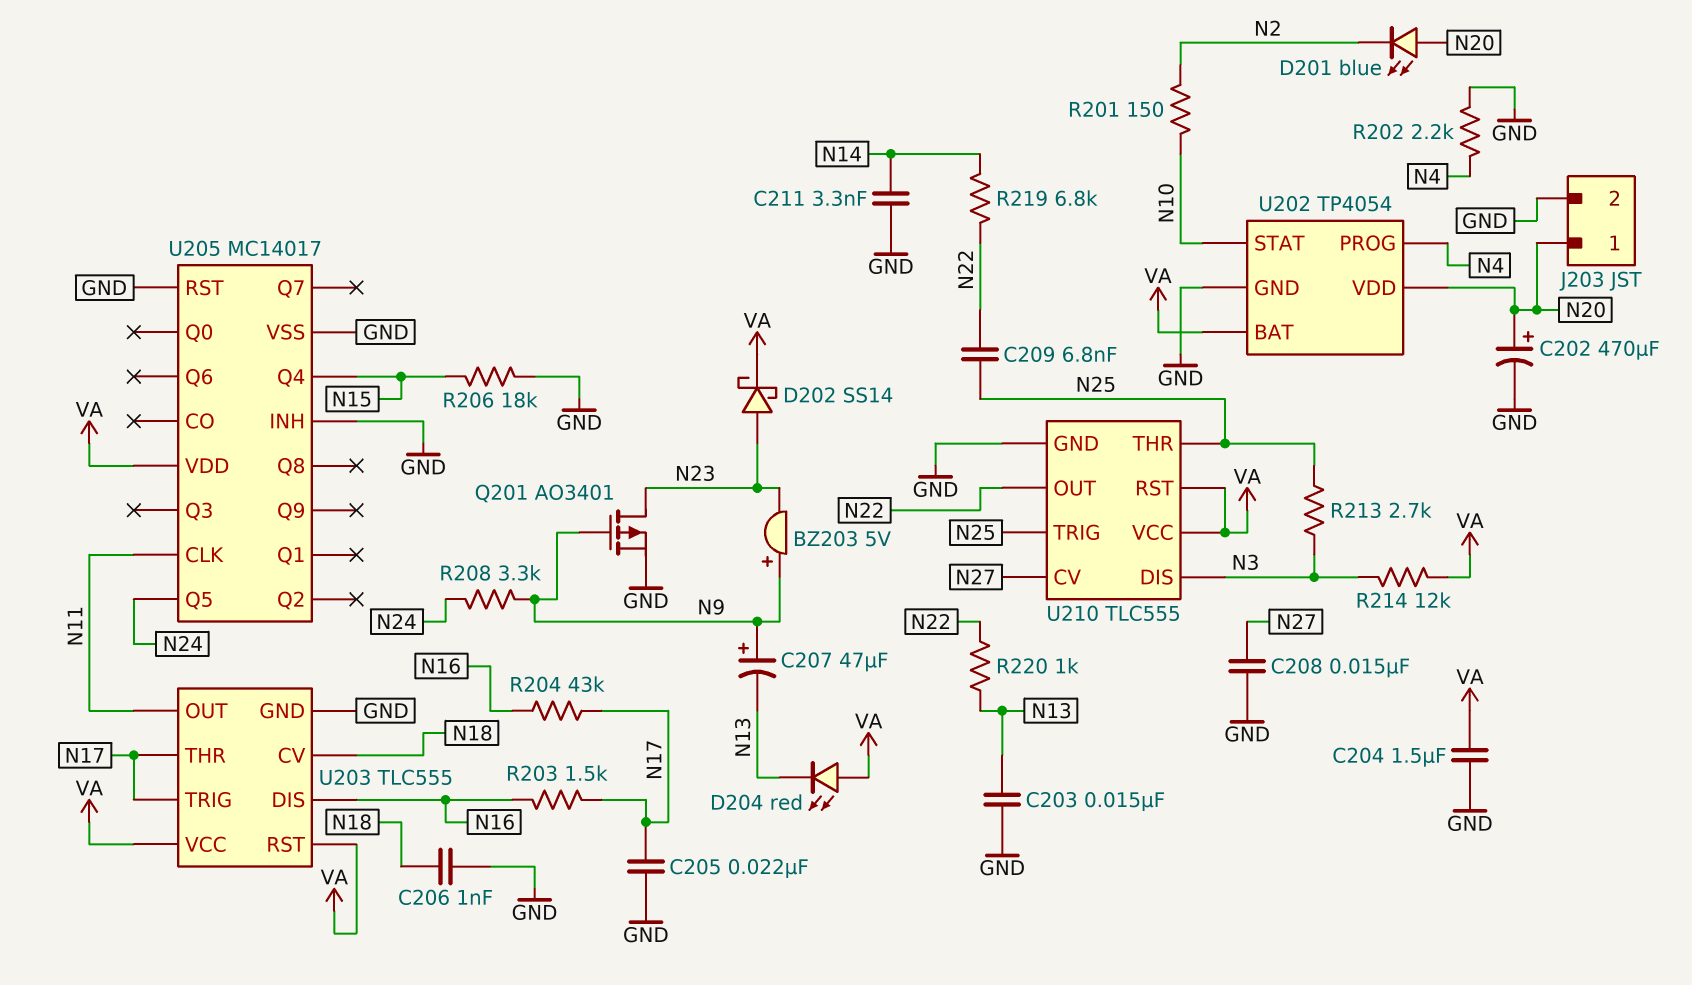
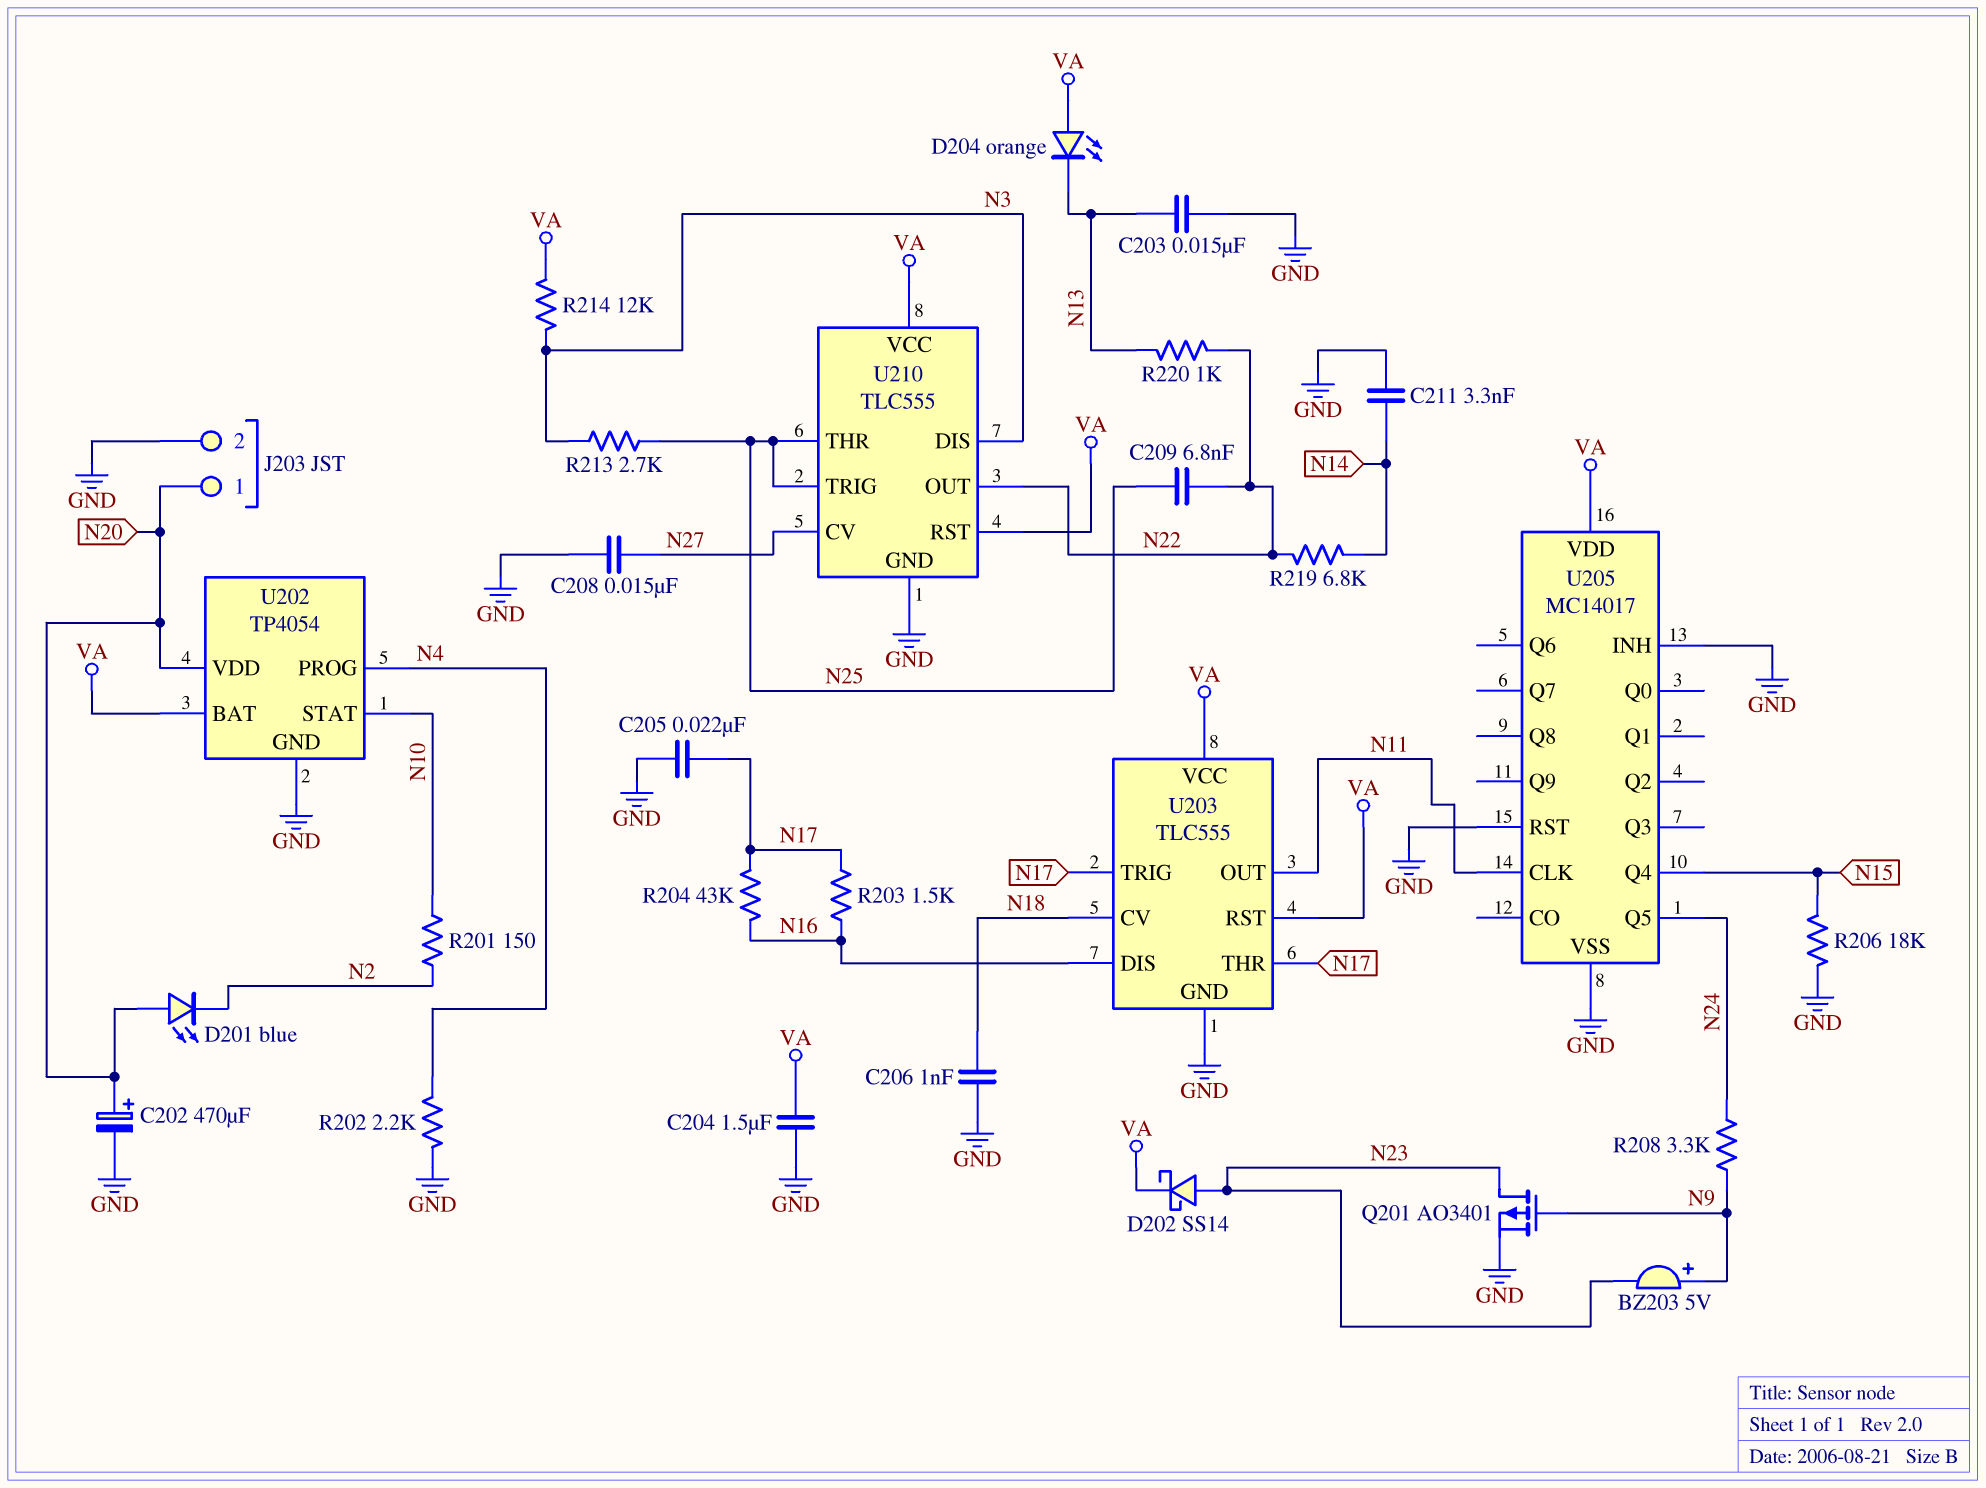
C207: 47uF (plus N9, minus N13) -> none
D204: LED red (A VA, K N13) -> LED orange (A VA, K N13)

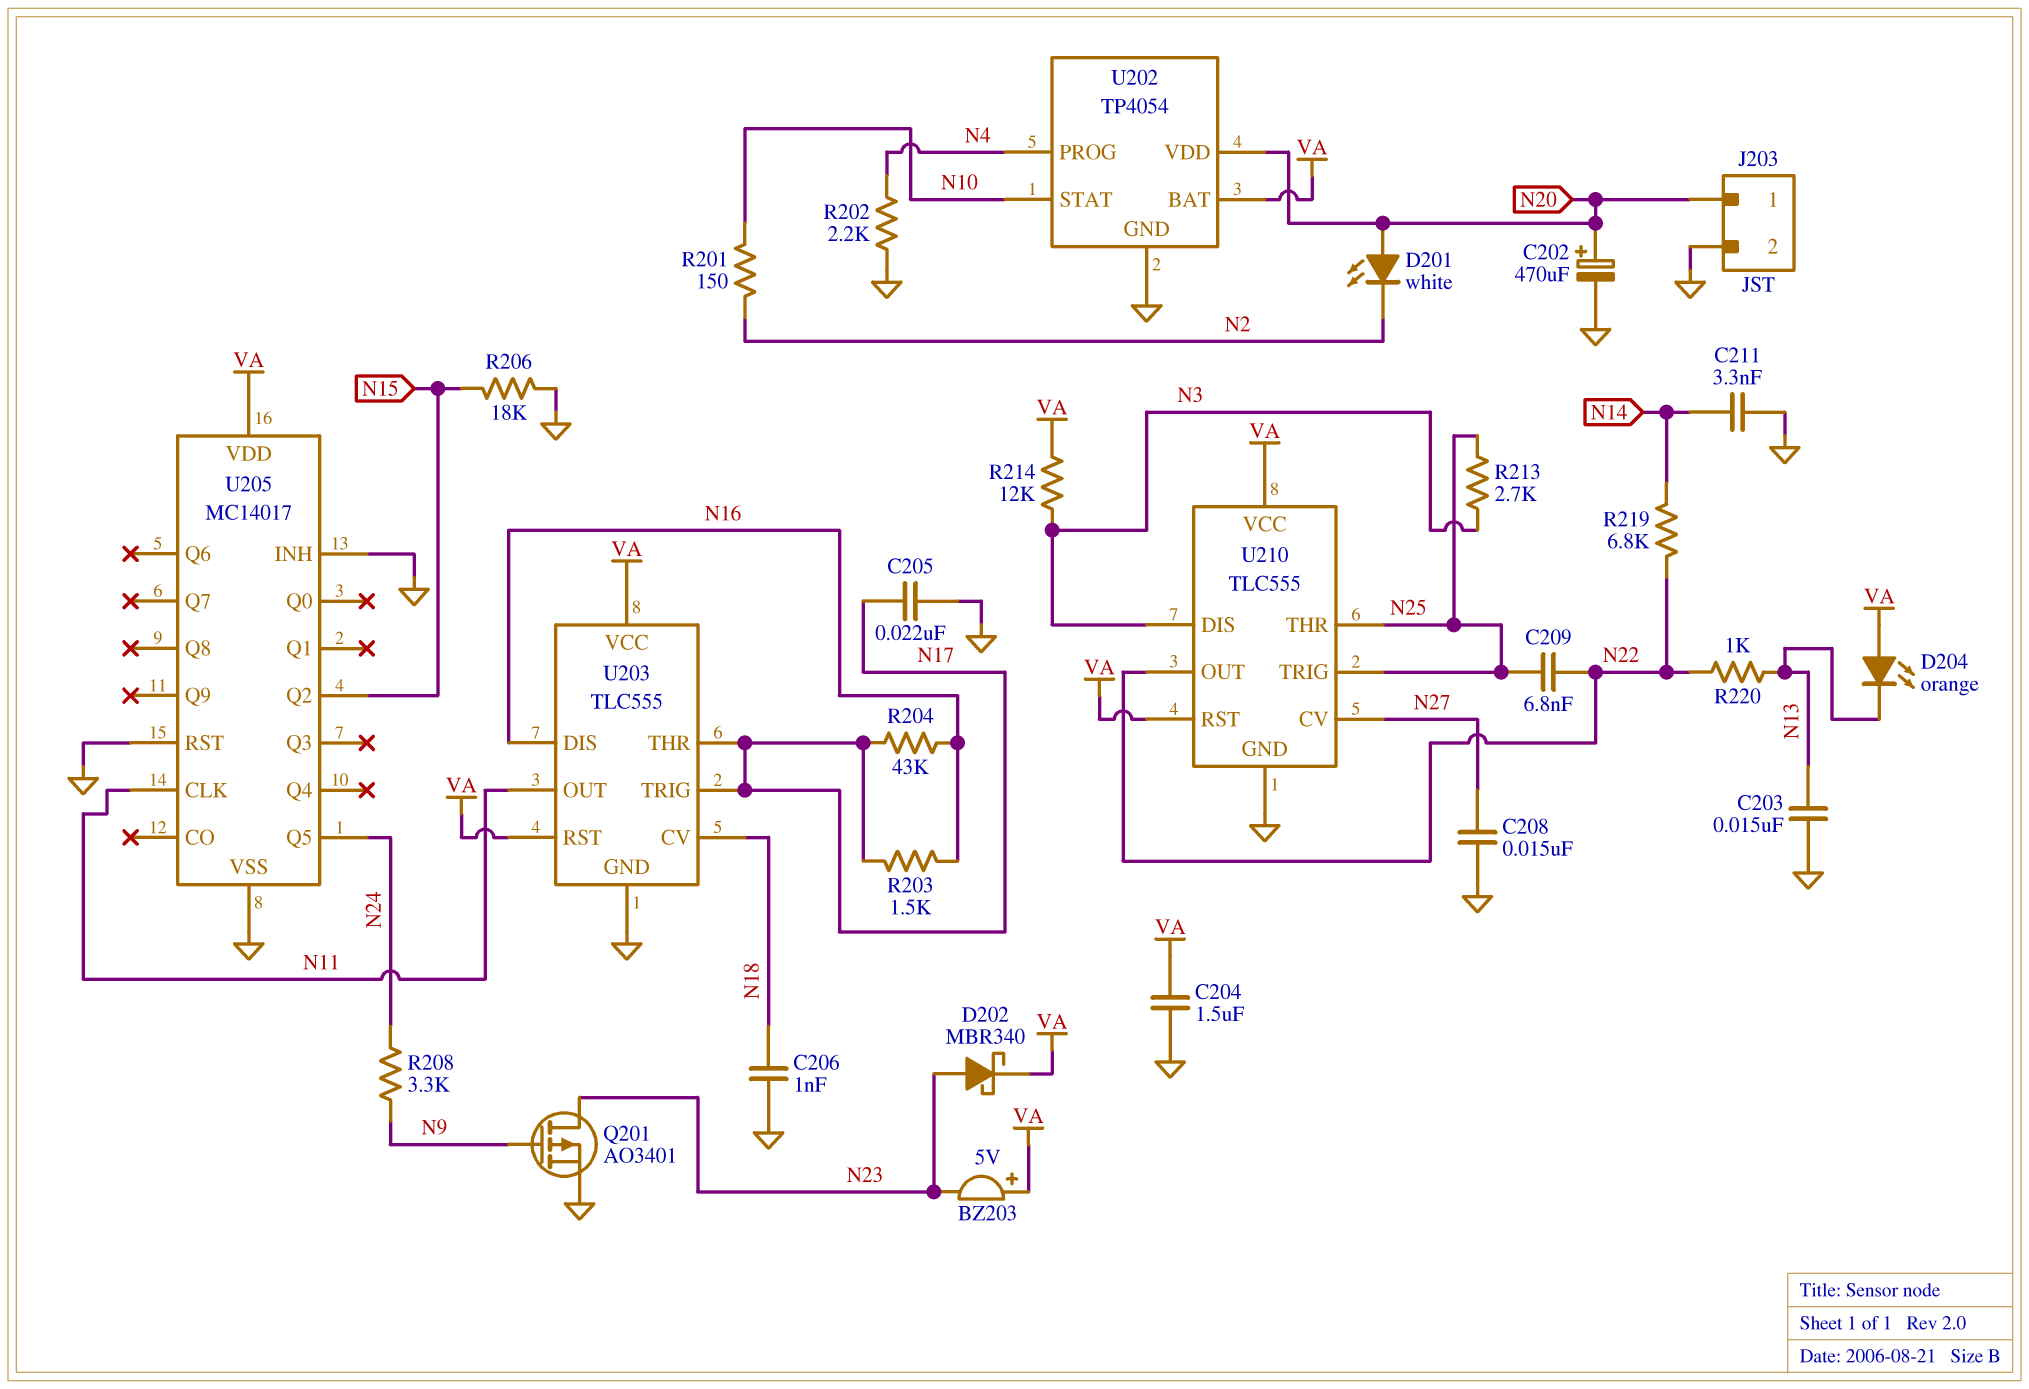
BZ203: buzzer 5V (plus N9, minus N23) -> buzzer 5V (plus VA, minus N23)
D201: LED blue (A N20, K N2) -> LED white (A N20, K N2)
D202: schottky SS14 (A N23, K VA) -> schottky MBR340 (A N23, K VA)
U205 pin Q2: none -> N15
U205 pin Q4: N15 -> none

